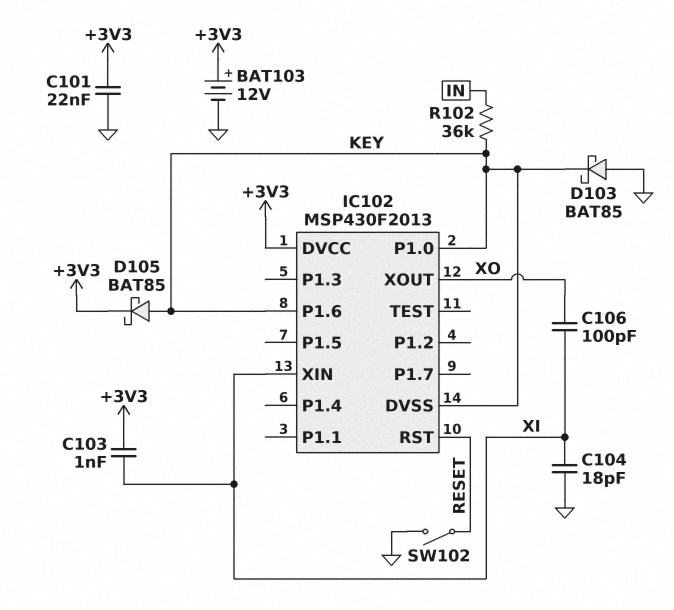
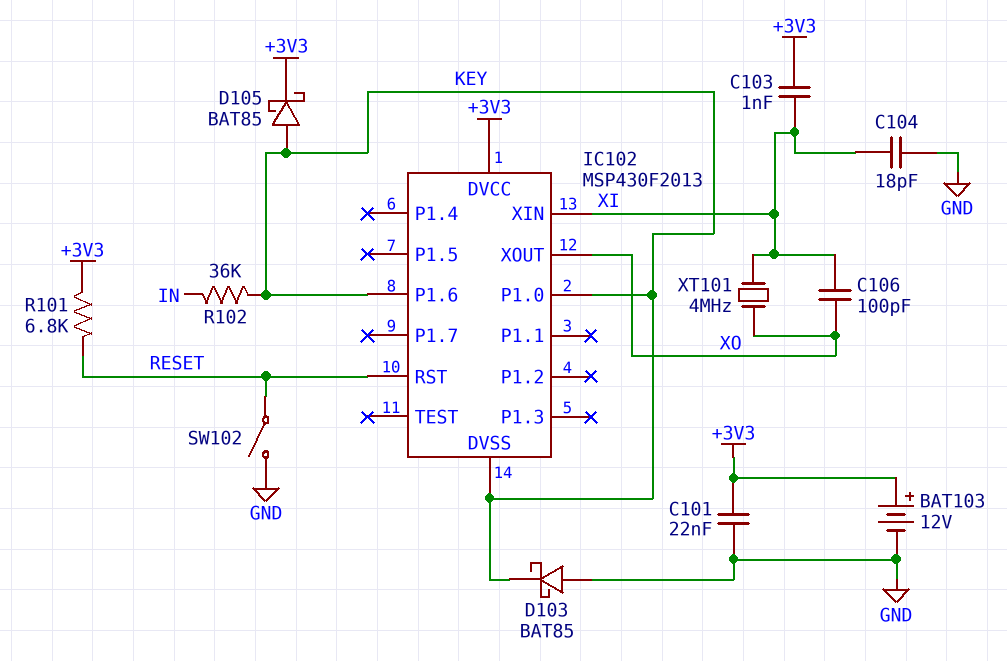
R101: none -> 6.8k (+3V3, RESET)
XT101: none -> 4MHz (XI, XO)

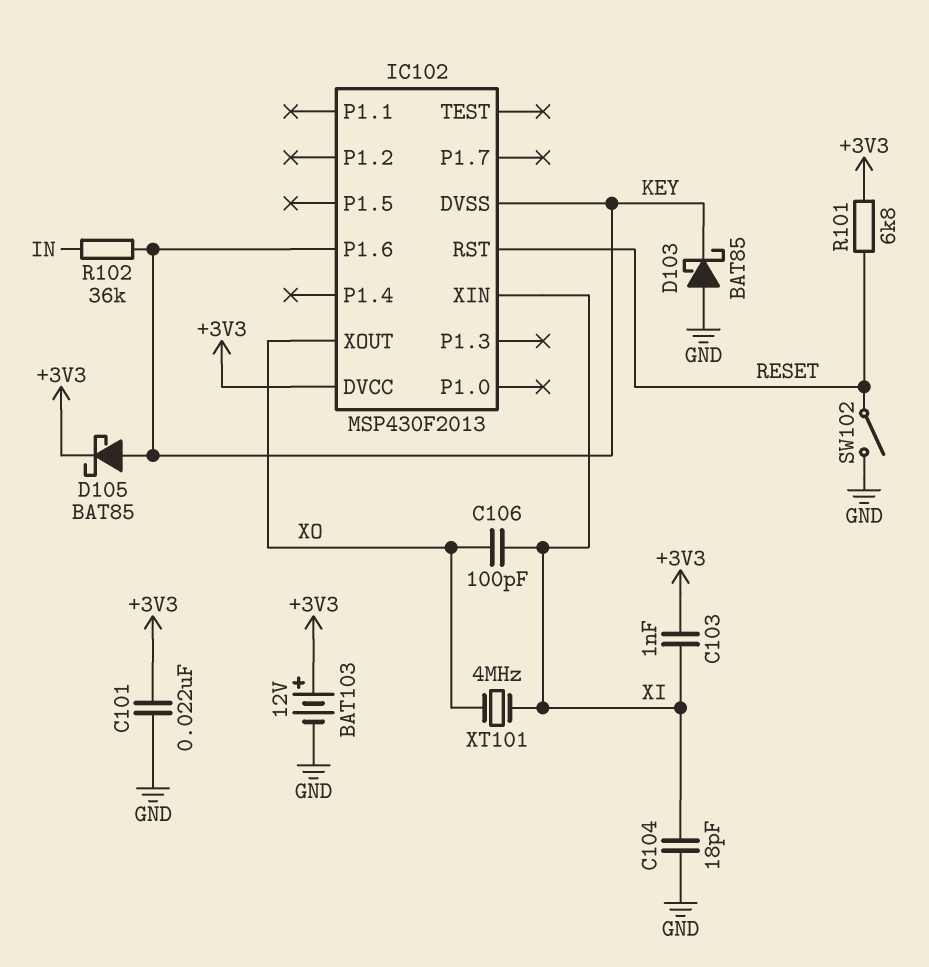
IC102 pin P1.0: KEY -> none

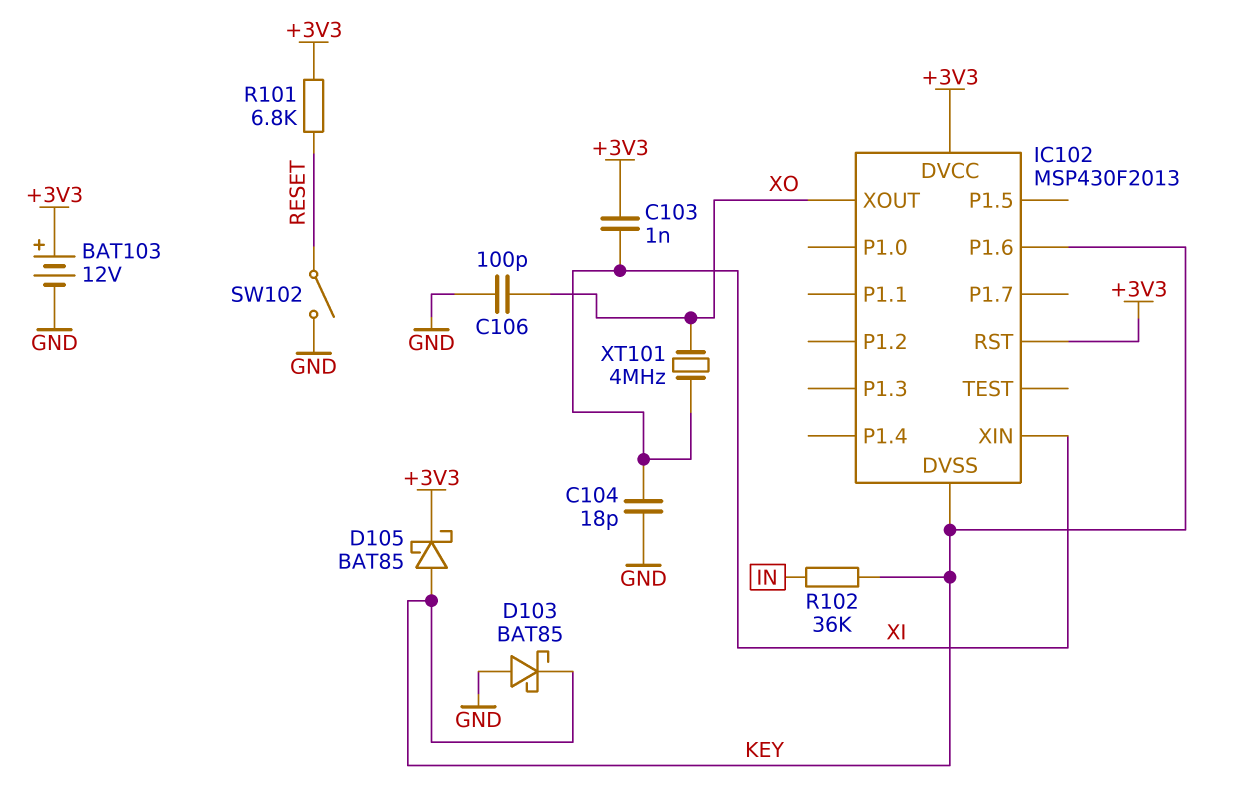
C101: 22nF (+3V3, GND) -> none
C106: 100pF (XI, XO) -> 100pF (GND, XO)
IC102 pin RST: RESET -> +3V3

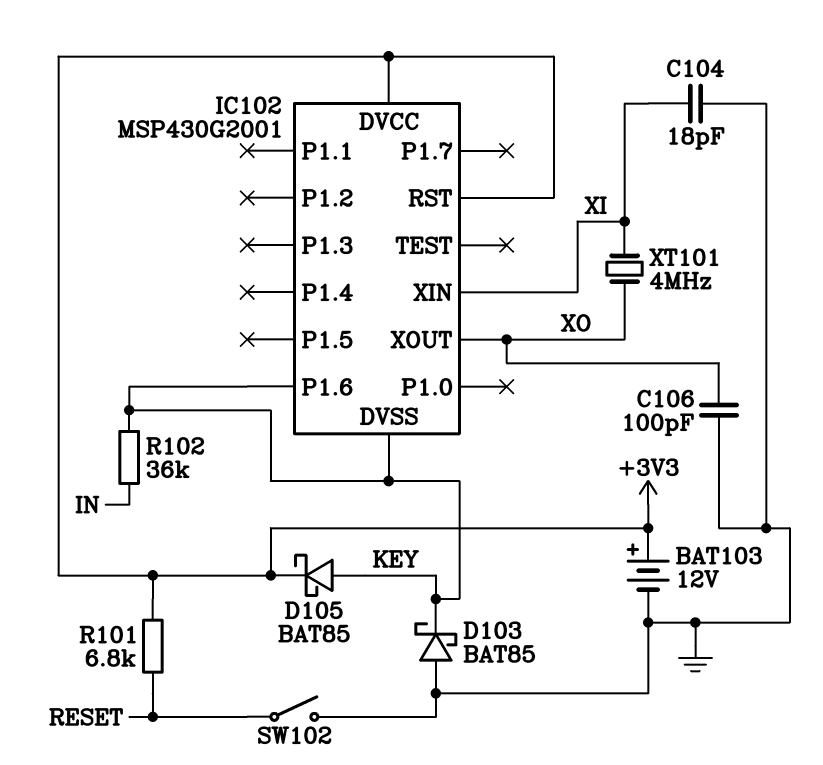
C103: 1nF (+3V3, XI) -> none
IC102: MSP430F2013 -> MSP430G2001

